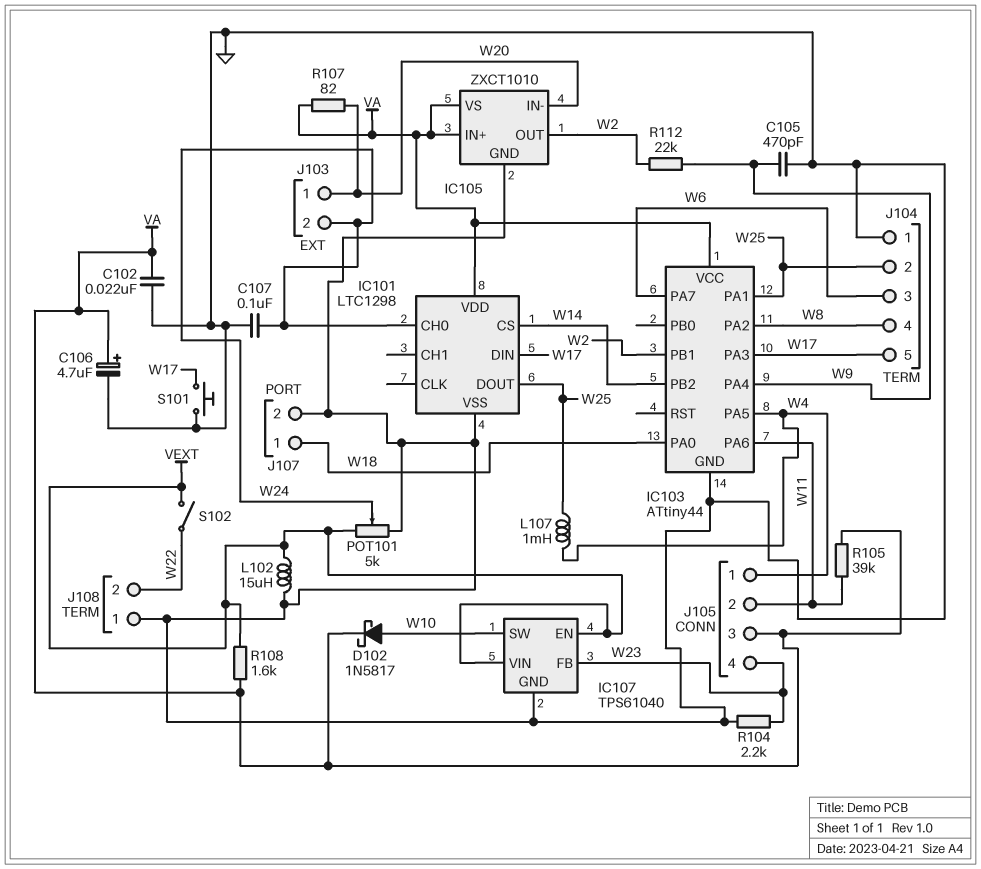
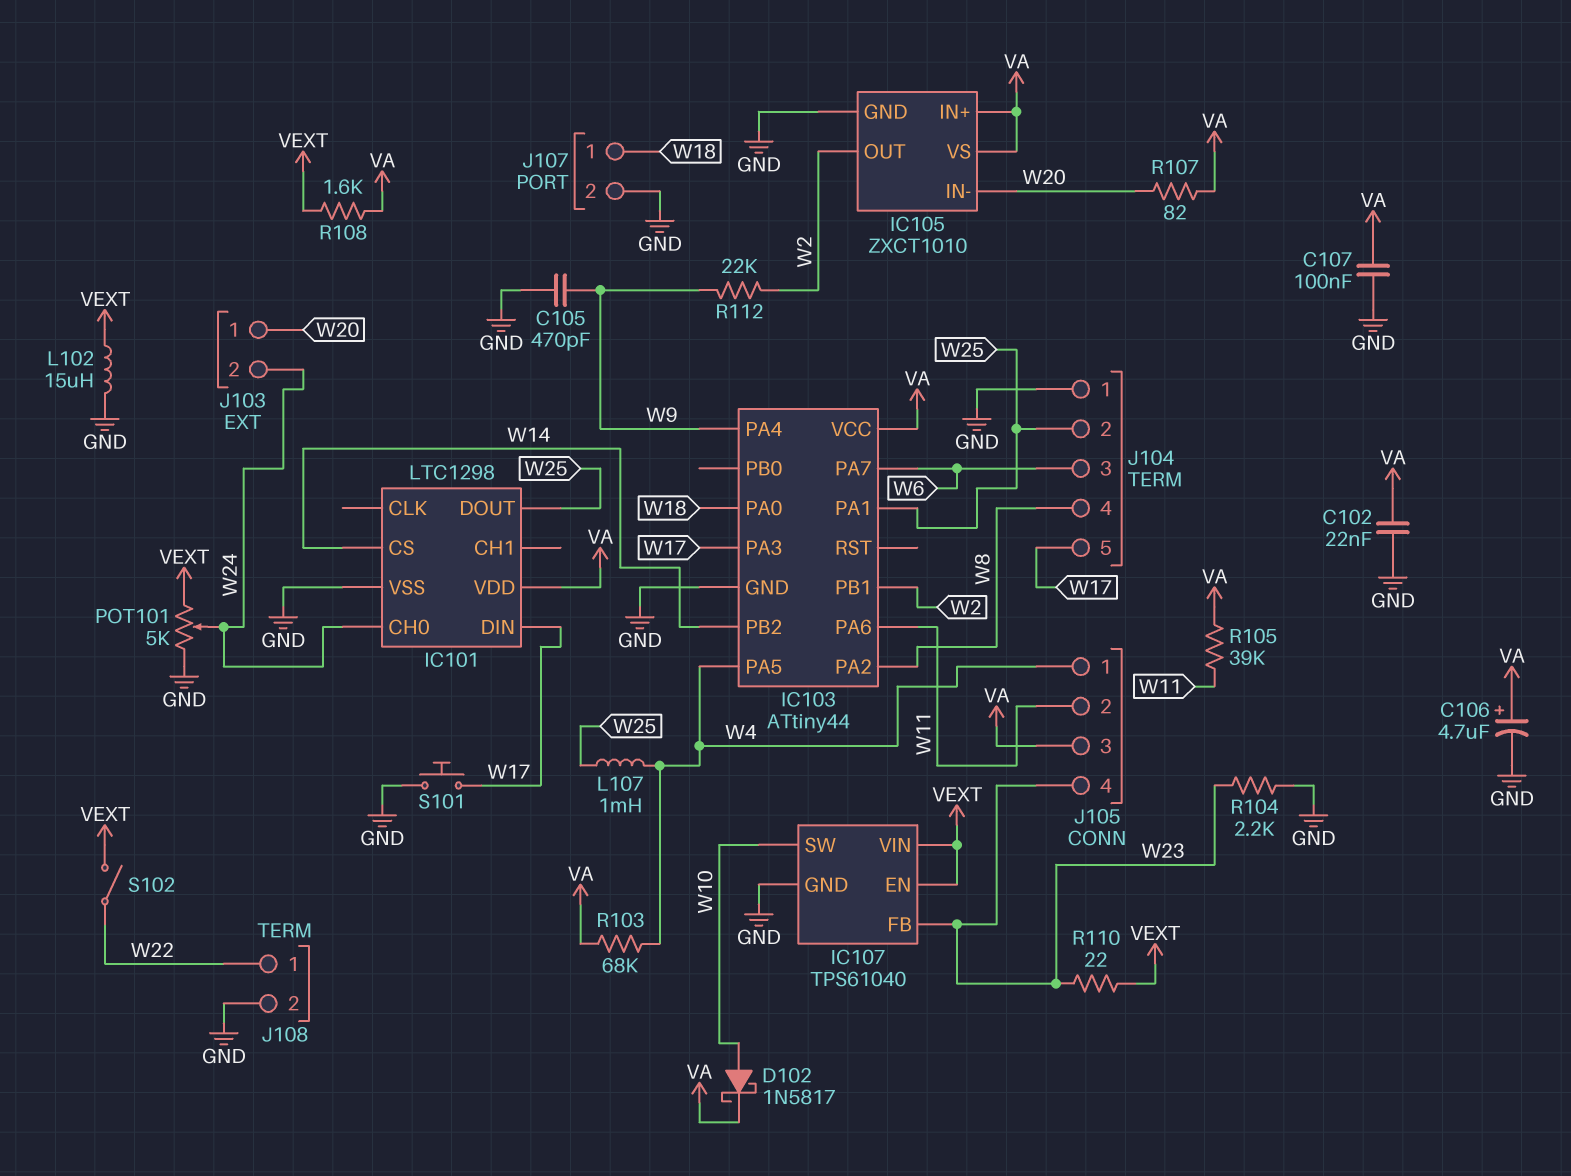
C107: 100nF (GND, W24) -> 100nF (GND, VA)
J108 pin 1: GND -> W22
J108 pin 2: W22 -> GND
R103: none -> 68k (VA, W4)
R110: none -> 22 (VEXT, W23)

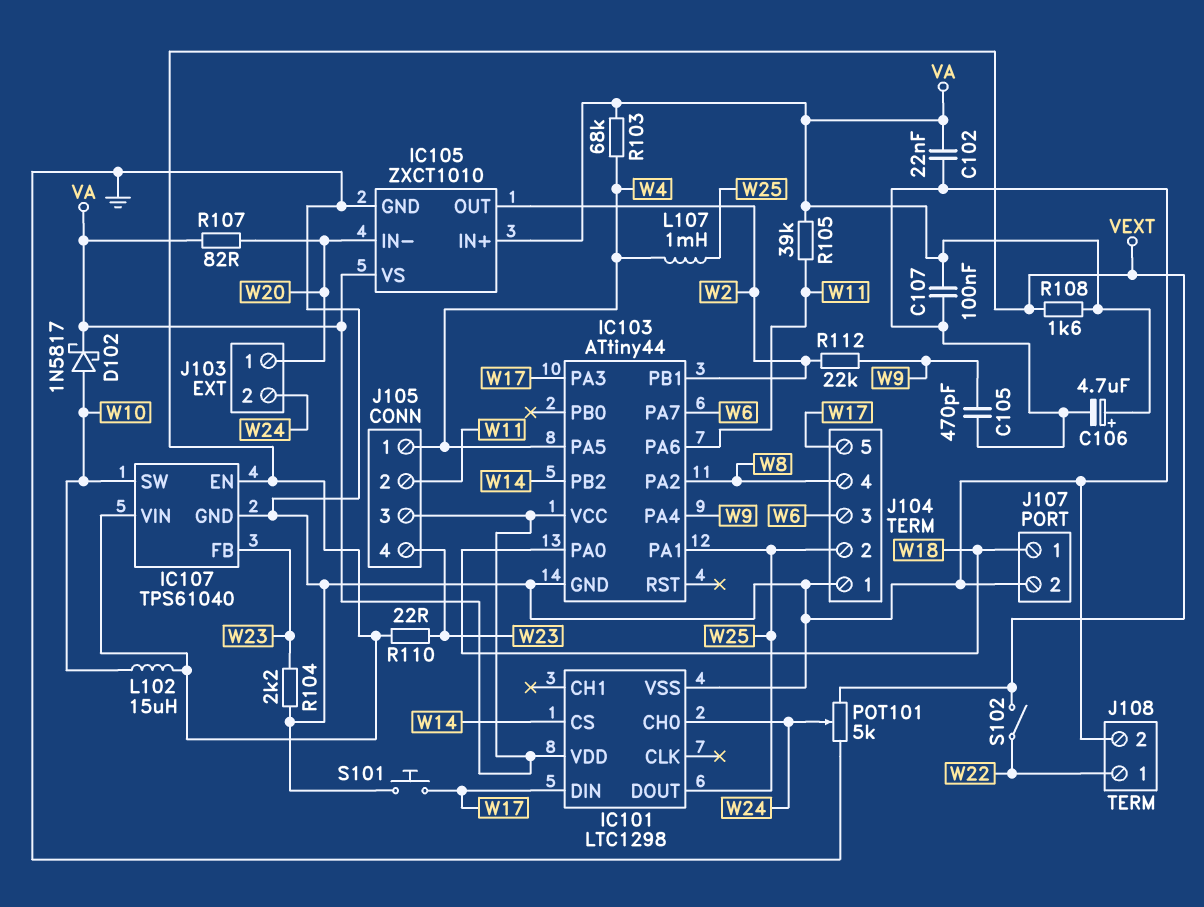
L102: 15uH (GND, VEXT) -> 15uH (VEXT, W10)

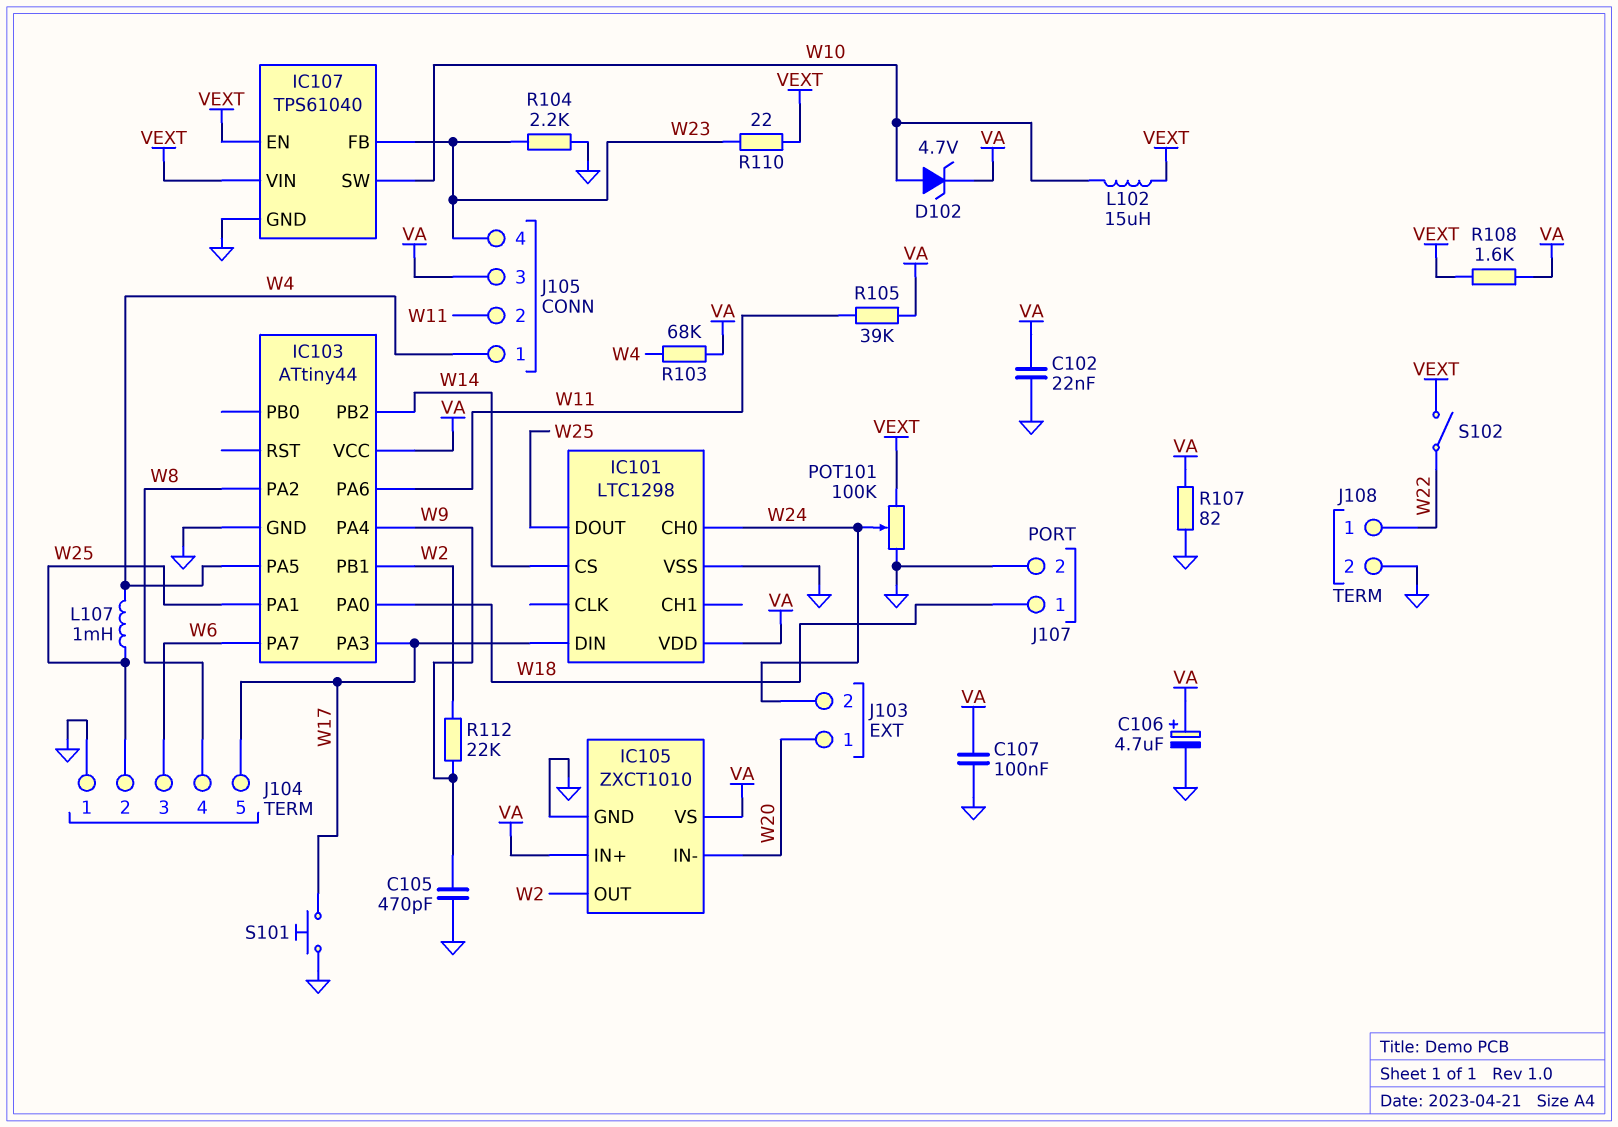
D102: schottky 1N5817 (A W10, K VA) -> zener 4.7V (A W10, K VA)
POT101: 5k (GND, VEXT, wiper W24) -> 100k (GND, VEXT, wiper W24)
R107: 82 (VA, W20) -> 82 (GND, VA)

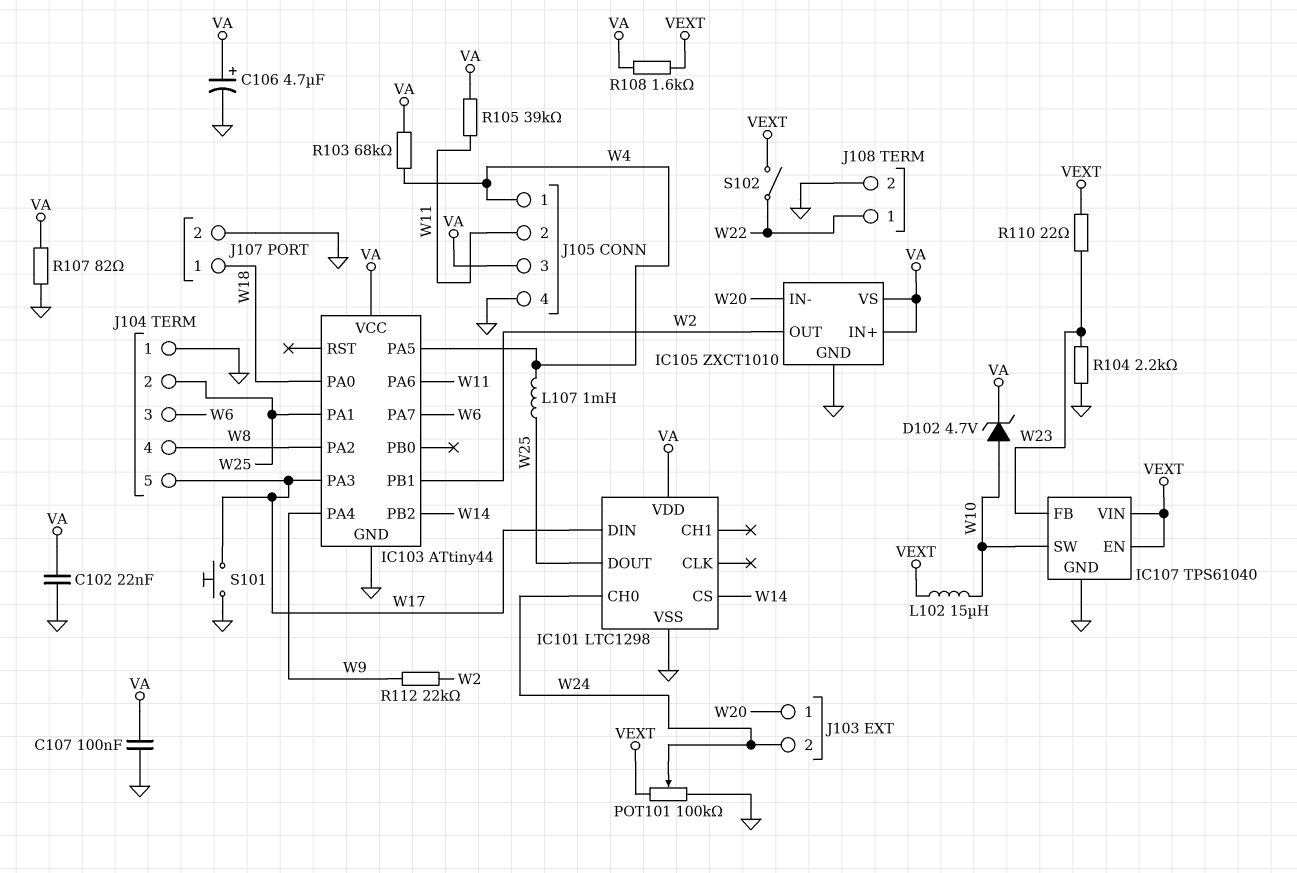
C105: 470pF (GND, W9) -> none
J105 pin 4: W23 -> GND

